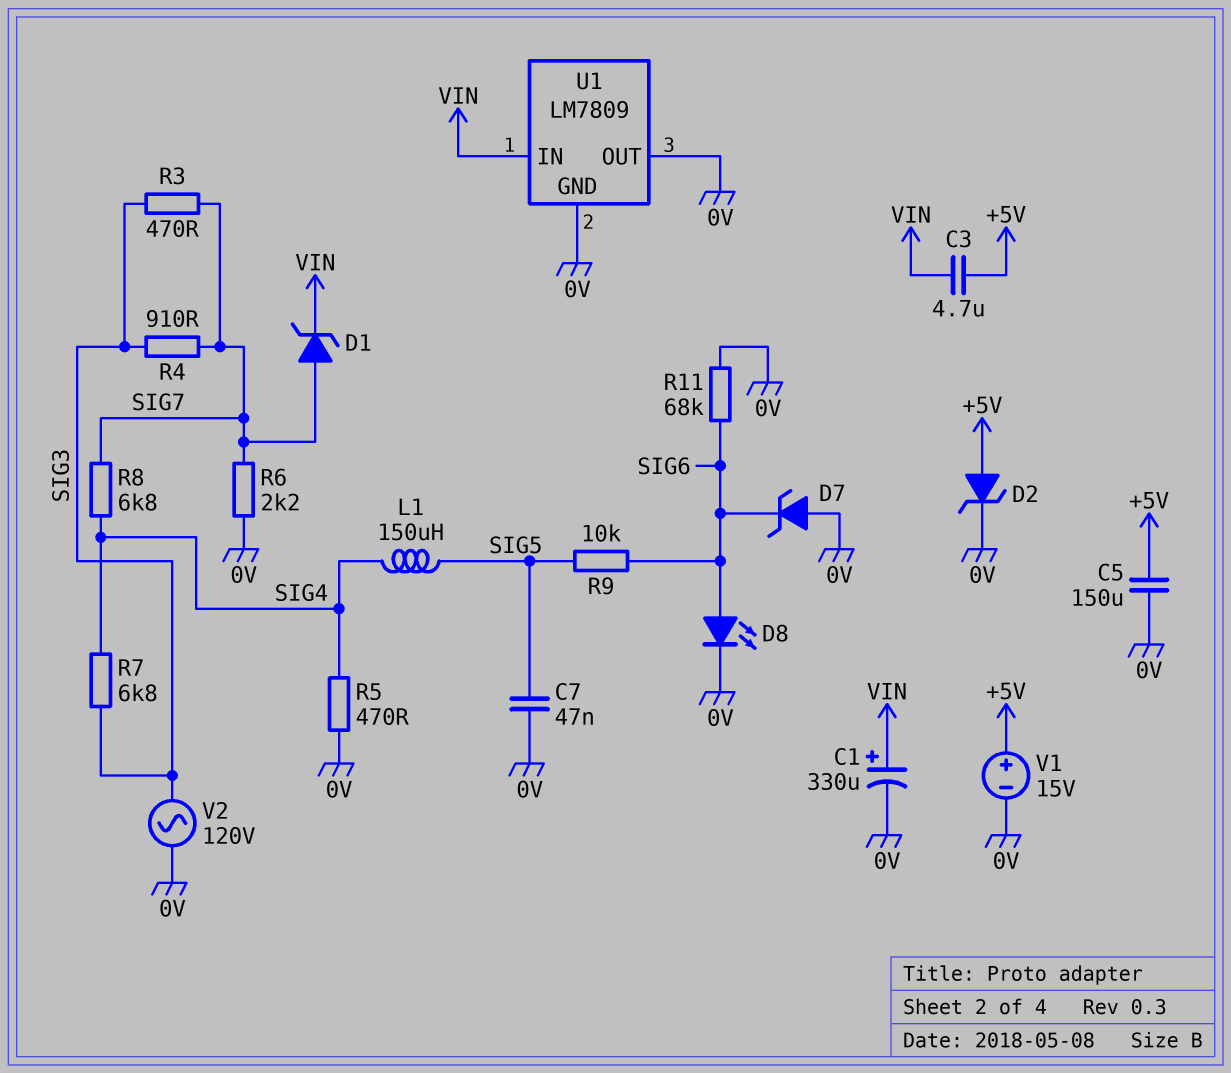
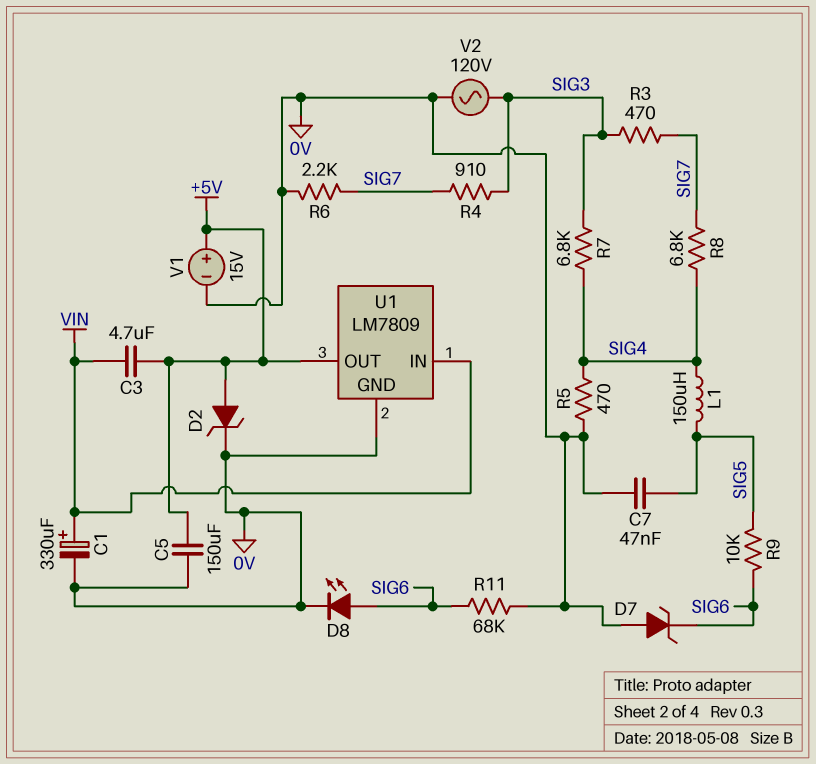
D1: zener (A SIG7, K VIN) -> none
U1 pin OUT: 0V -> +5V

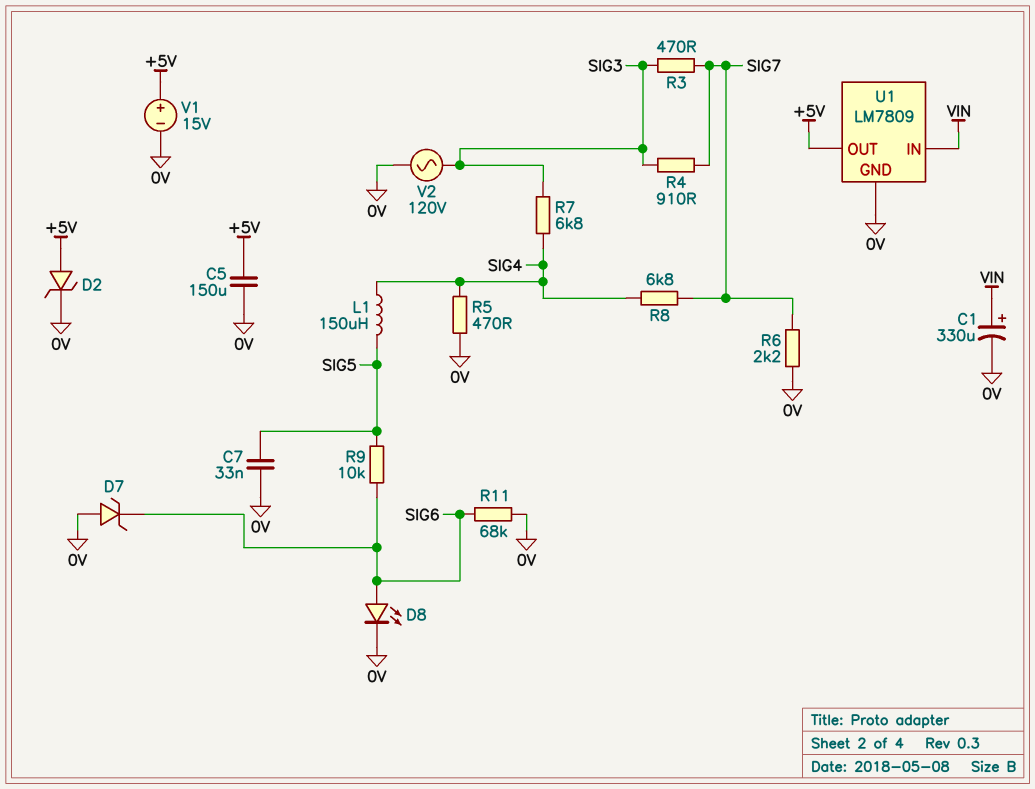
C3: 4.7uF (+5V, VIN) -> none
C7: 47nF (0V, SIG5) -> 33nF (0V, SIG5)

